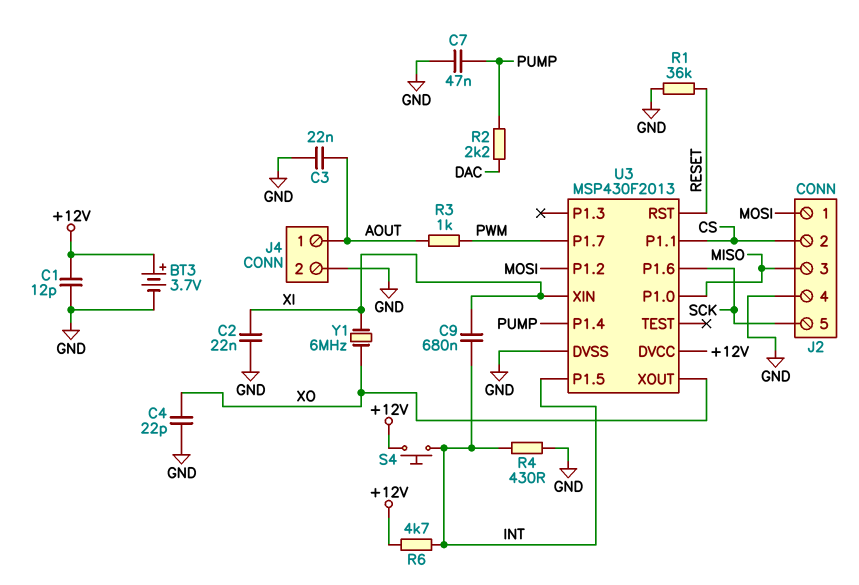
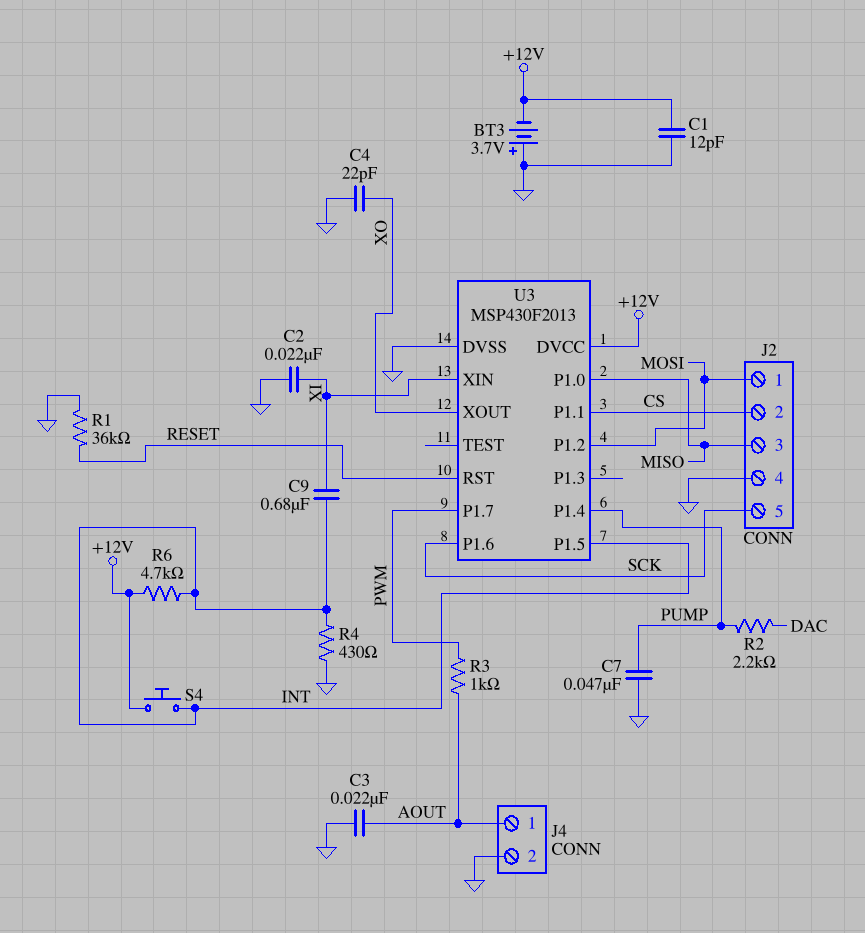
BT3: 3.7V (plus +12V, minus GND) -> 3.7V (plus GND, minus +12V)
Y1: 6MHz (XI, XO) -> none

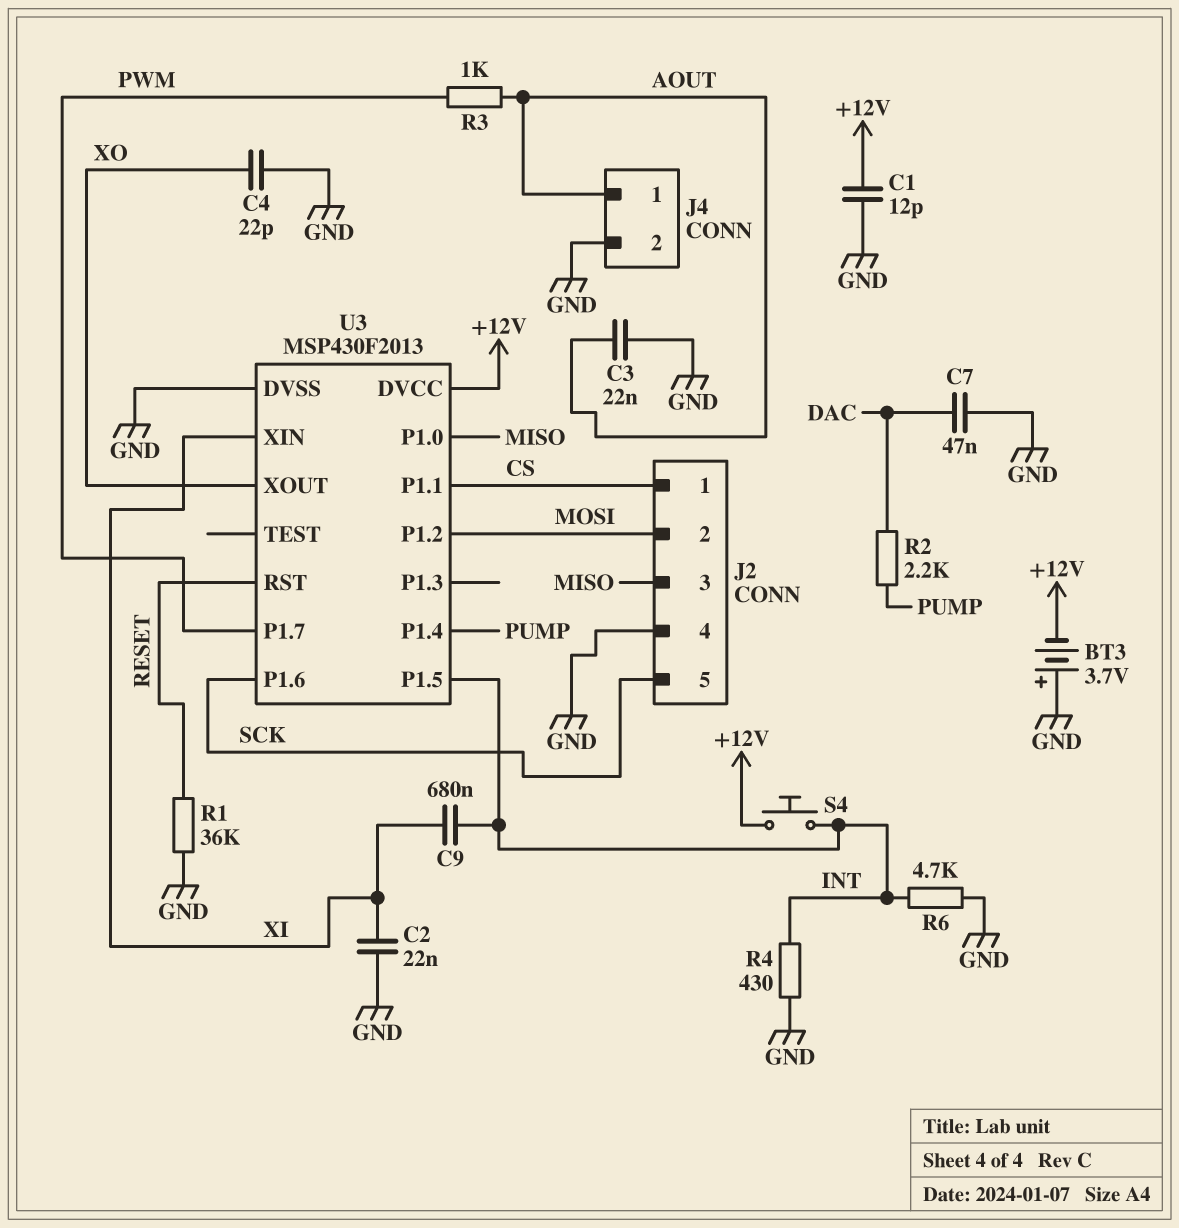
C7: 47nF (GND, PUMP) -> 47nF (DAC, GND)
J2 pin 1: MOSI -> CS
J2 pin 2: CS -> MOSI
R6: 4.7k (+12V, INT) -> 4.7k (GND, INT)

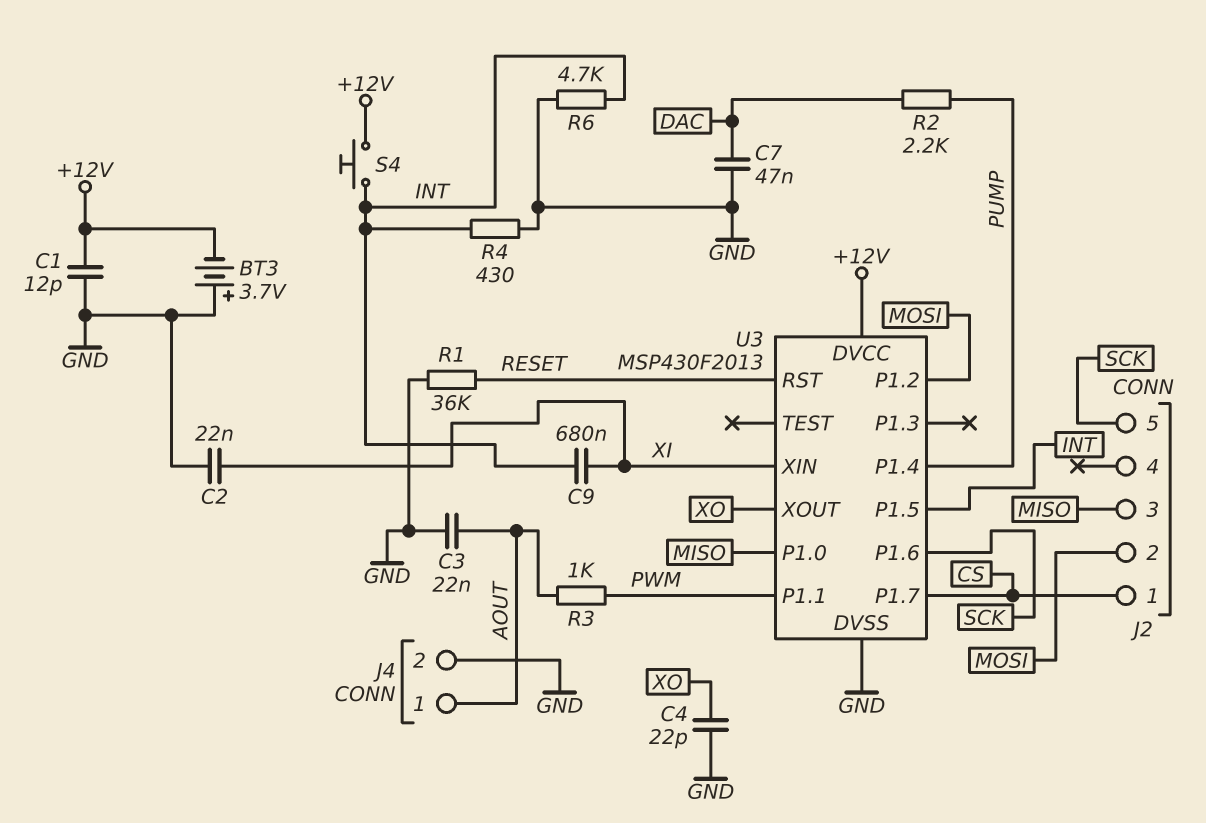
J2 pin 4: GND -> none
U3 pin P1.1: CS -> PWM
U3 pin P1.7: PWM -> CS

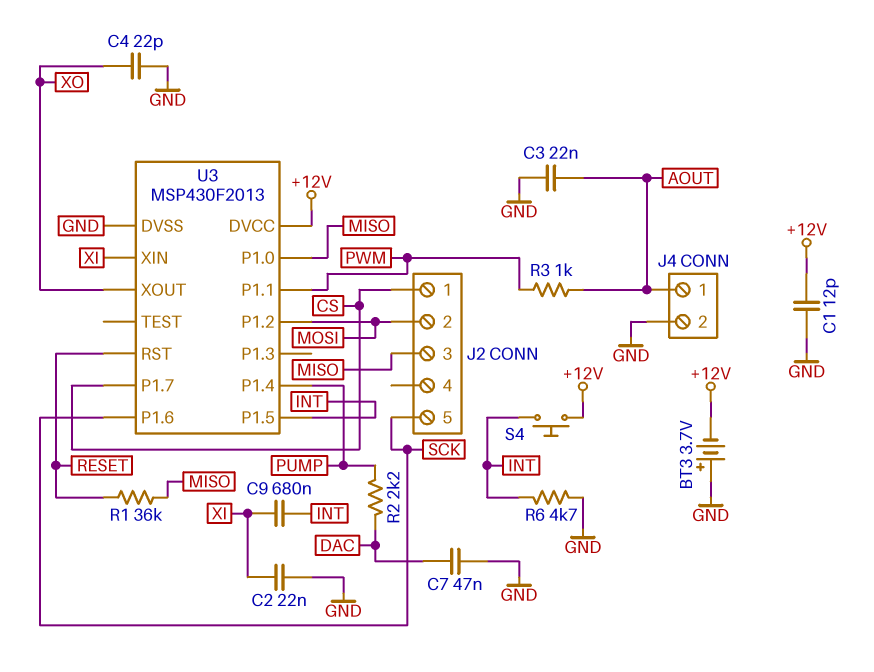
R1: 36k (GND, RESET) -> 36k (MISO, RESET)
R4: 430 (GND, INT) -> none

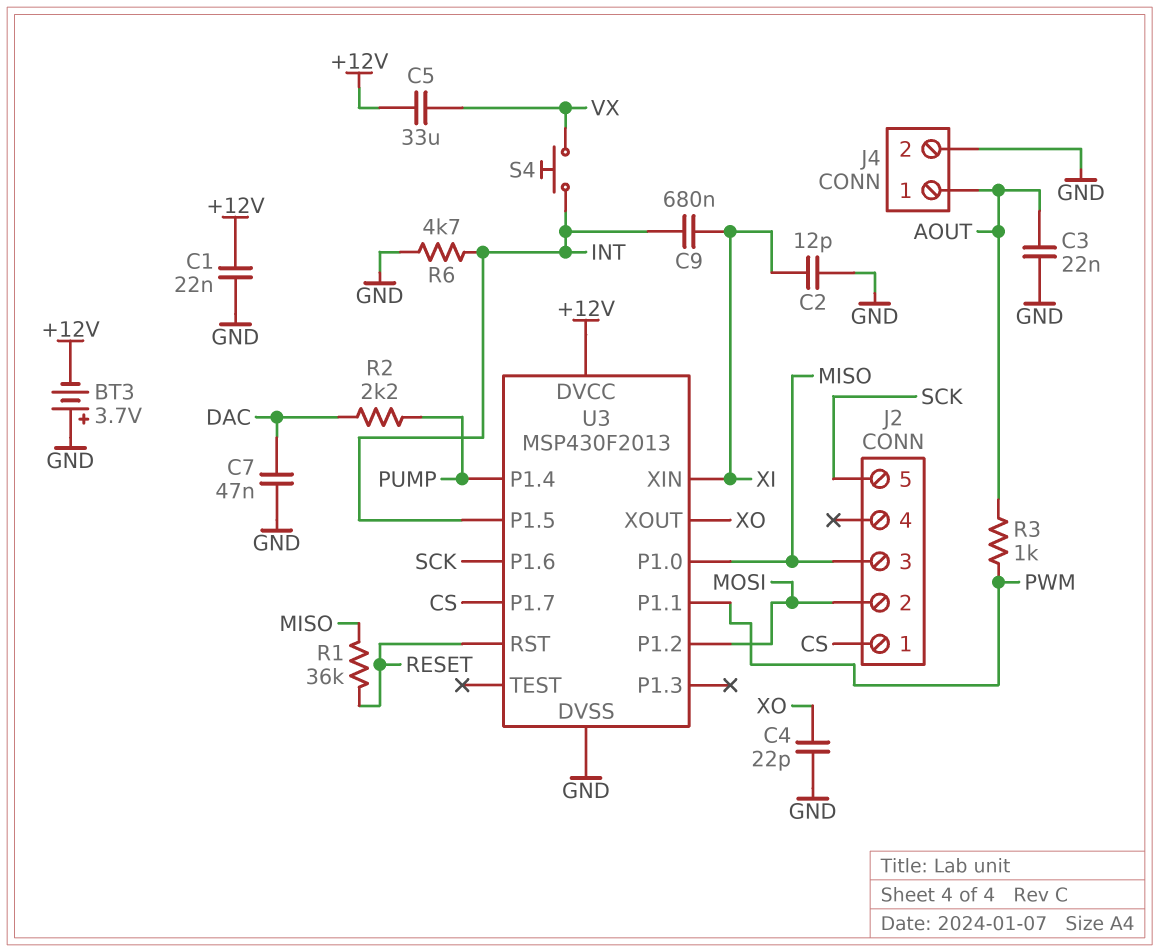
C1: 12pF (+12V, GND) -> 22nF (+12V, GND)
C2: 22nF (GND, XI) -> 12pF (GND, XI)
C5: none -> 33uF (+12V, VX)
S4: button (+12V, INT) -> button (INT, VX)

